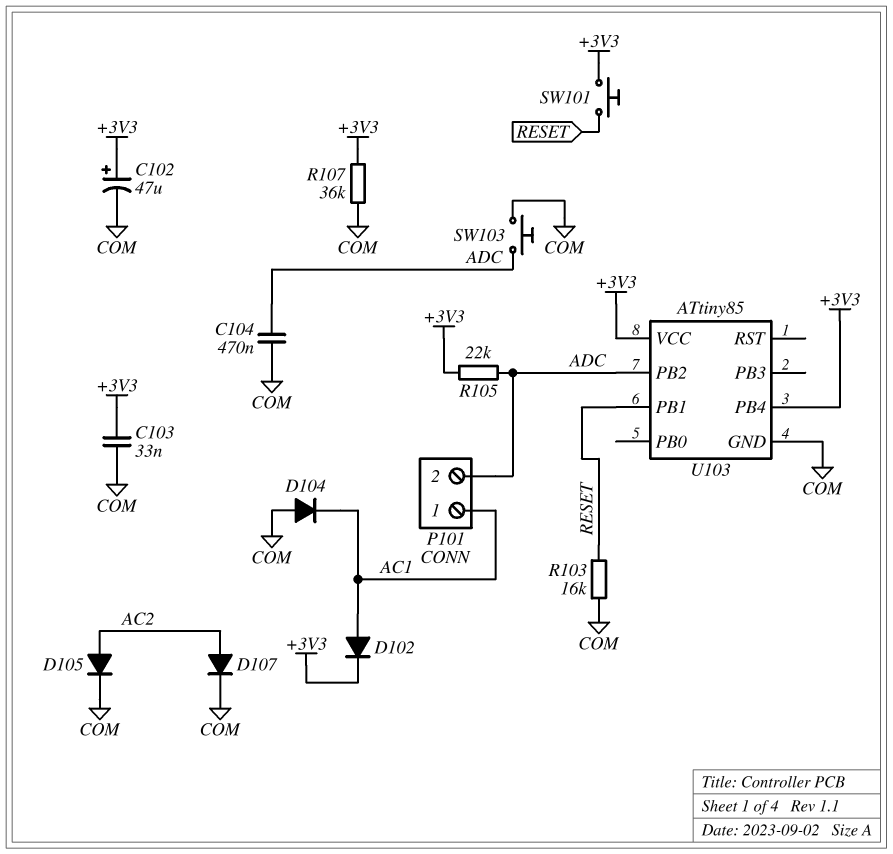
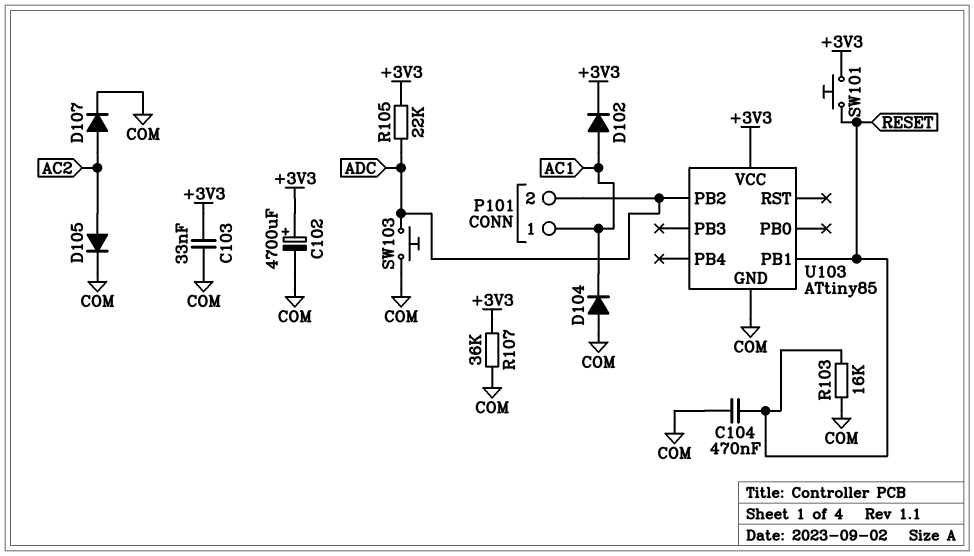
C102: 47uF (plus +3V3, minus COM) -> 4700uF (plus +3V3, minus COM)
C104: 470nF (ADC, COM) -> 470nF (COM, RESET)
U103 pin PB4: +3V3 -> none

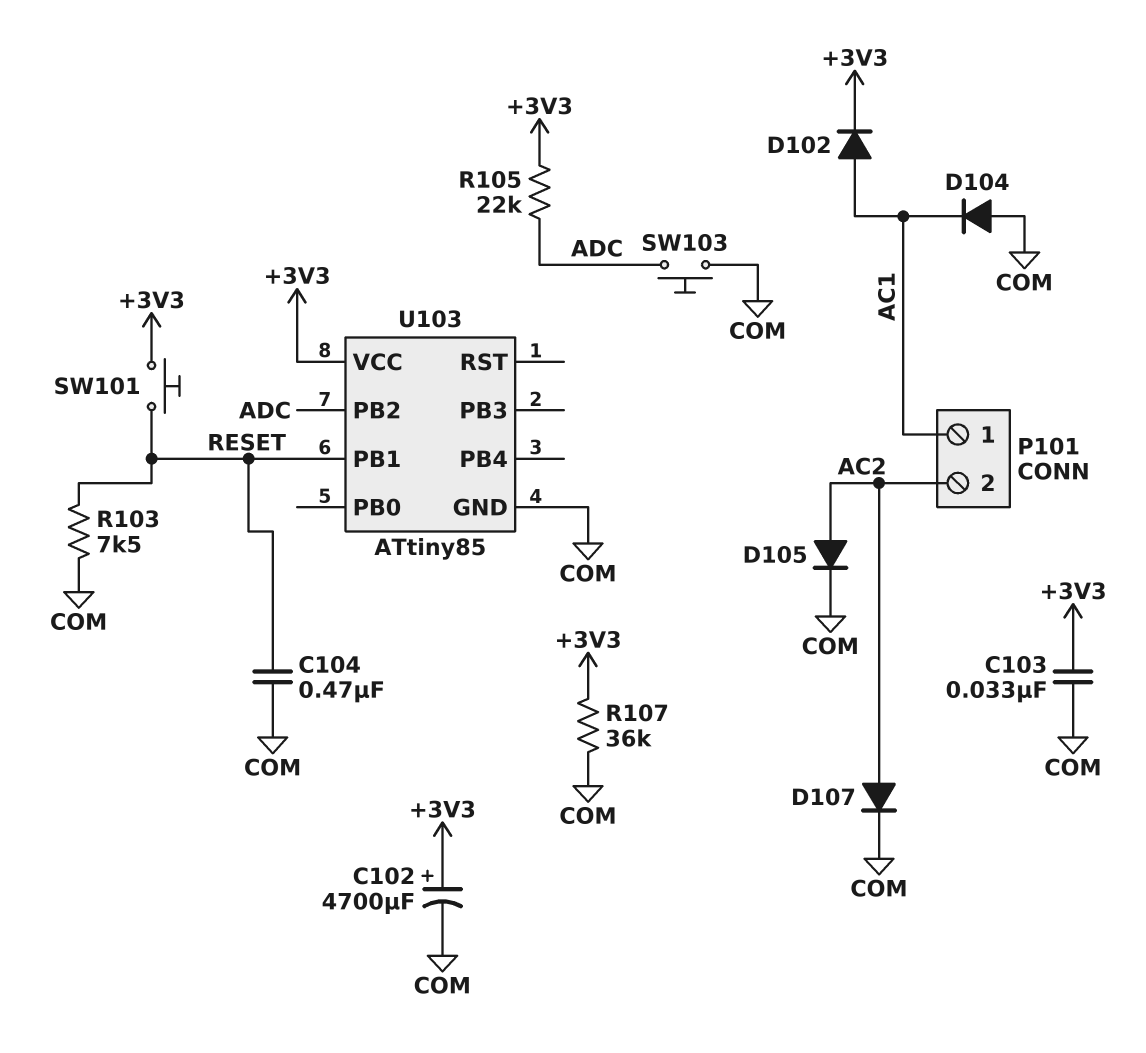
P101 pin 2: ADC -> AC2
R103: 16k (COM, RESET) -> 7.5k (COM, RESET)

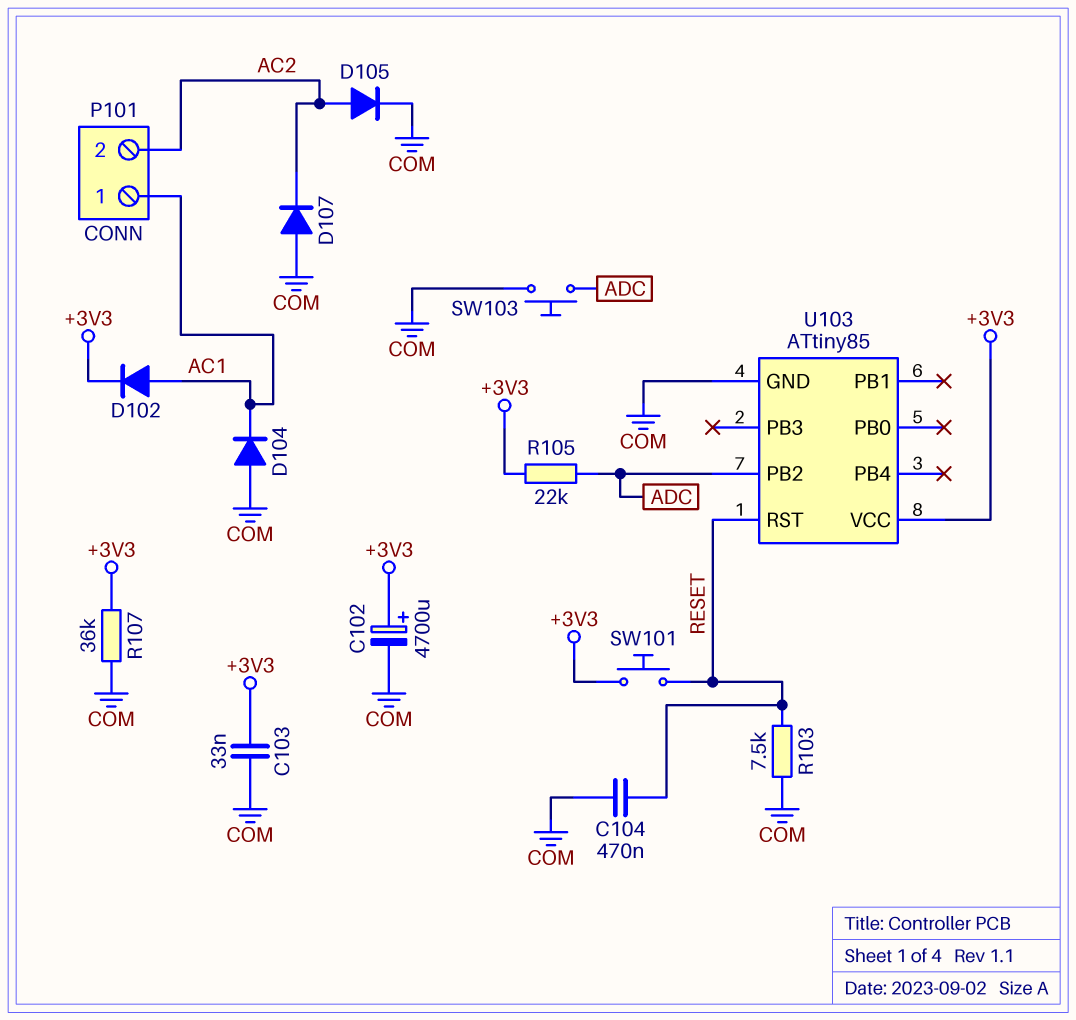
D107: diode (A AC2, K COM) -> diode (A COM, K AC2)
U103 pin PB1: RESET -> none
U103 pin RST: none -> RESET

